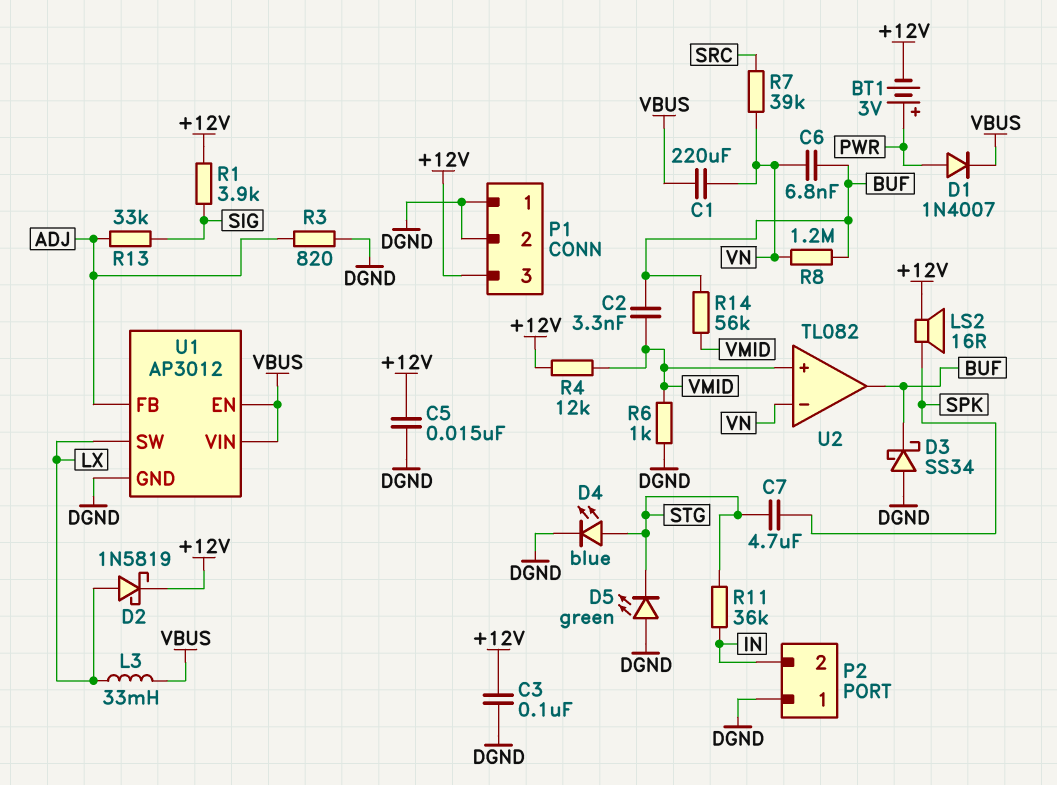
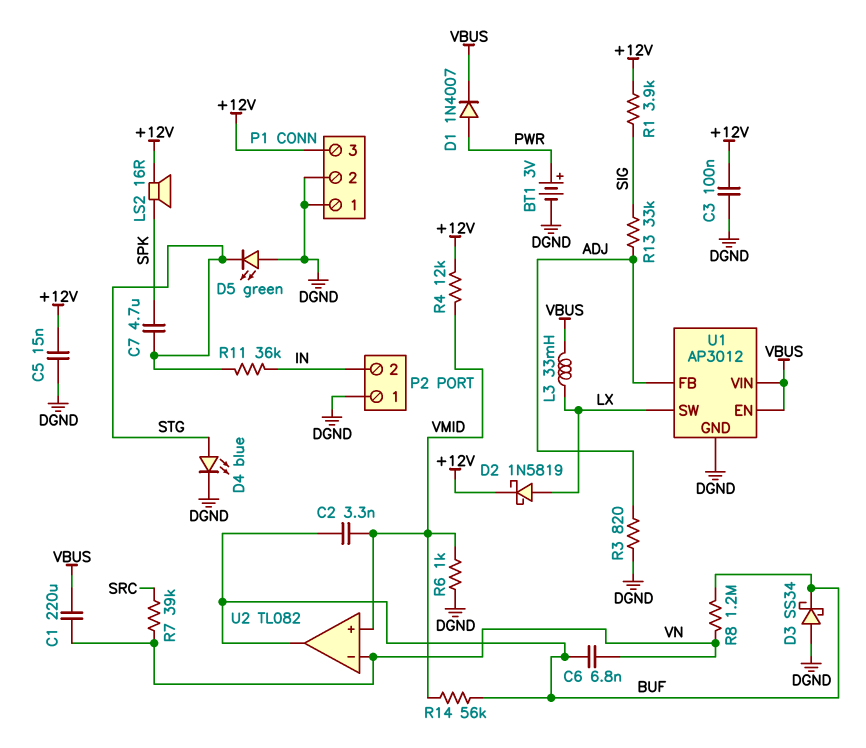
BT1: 3V (plus PWR, minus +12V) -> 3V (plus PWR, minus DGND)

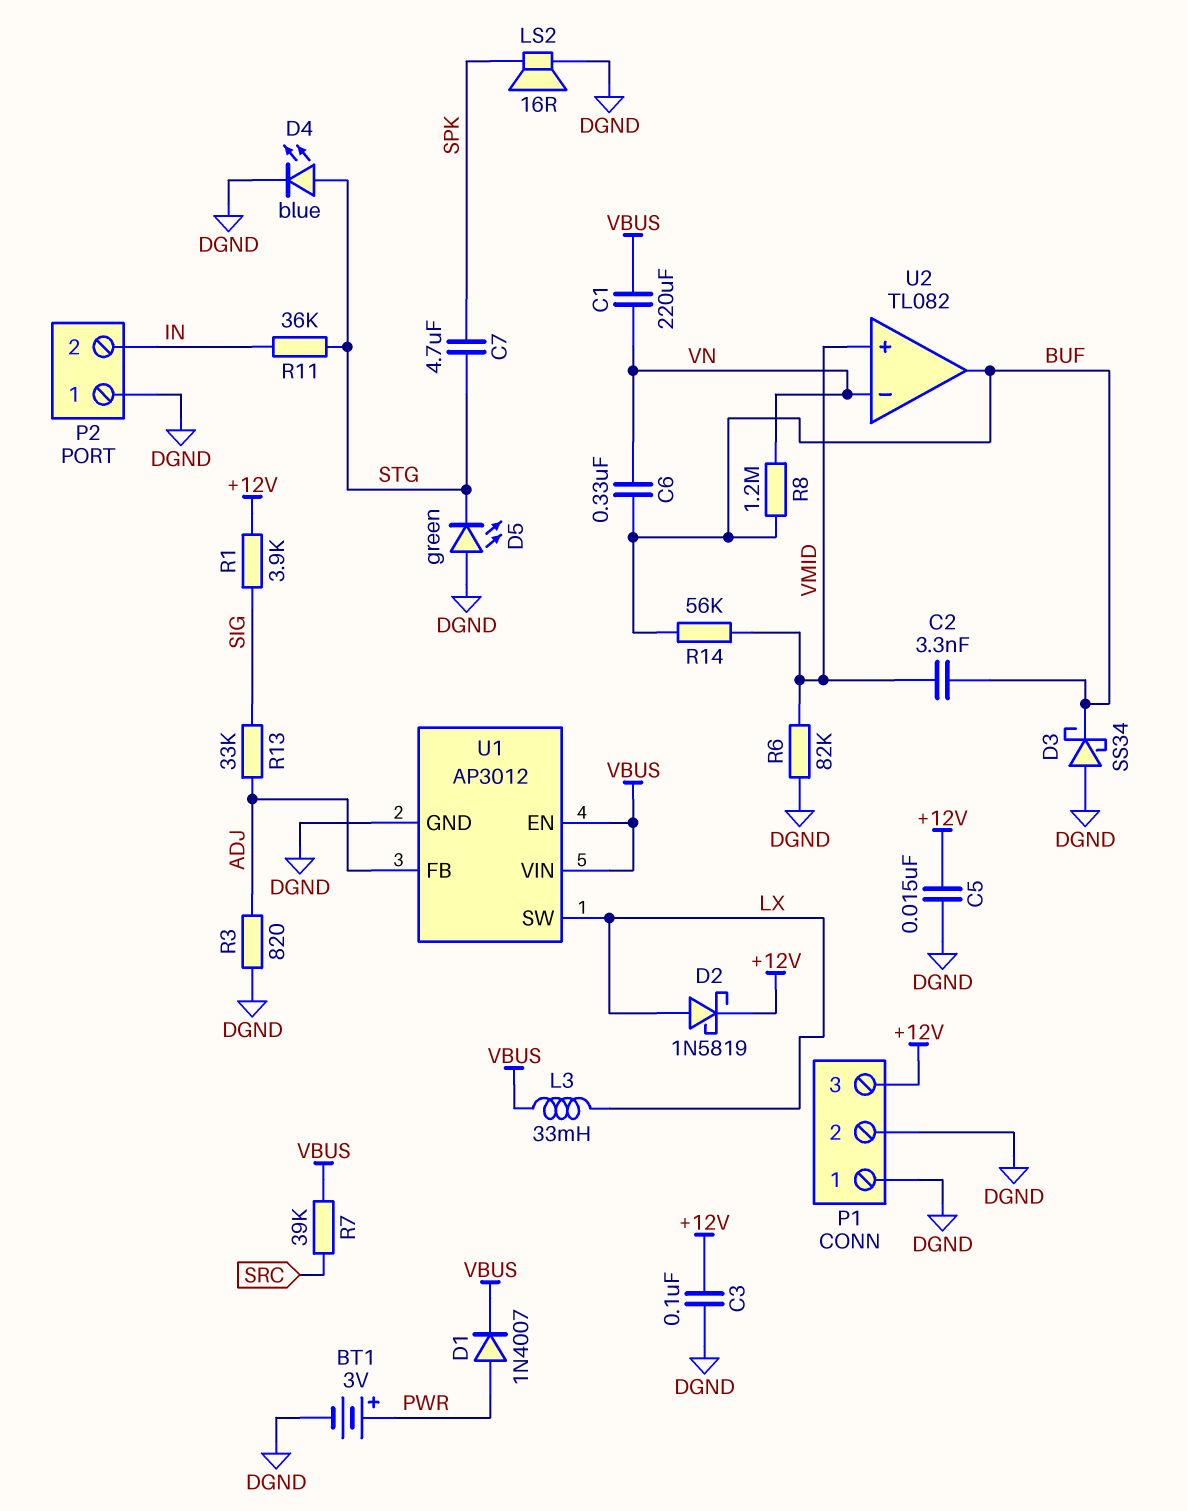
C6: 6.8nF (BUF, VN) -> 330nF (BUF, VN)
LS2: speaker 16R (+12V, SPK) -> speaker 16R (DGND, SPK)
R4: 12k (+12V, VMID) -> none
R6: 1k (DGND, VMID) -> 82k (DGND, VMID)
R7: 39k (SRC, VN) -> 39k (SRC, VBUS)

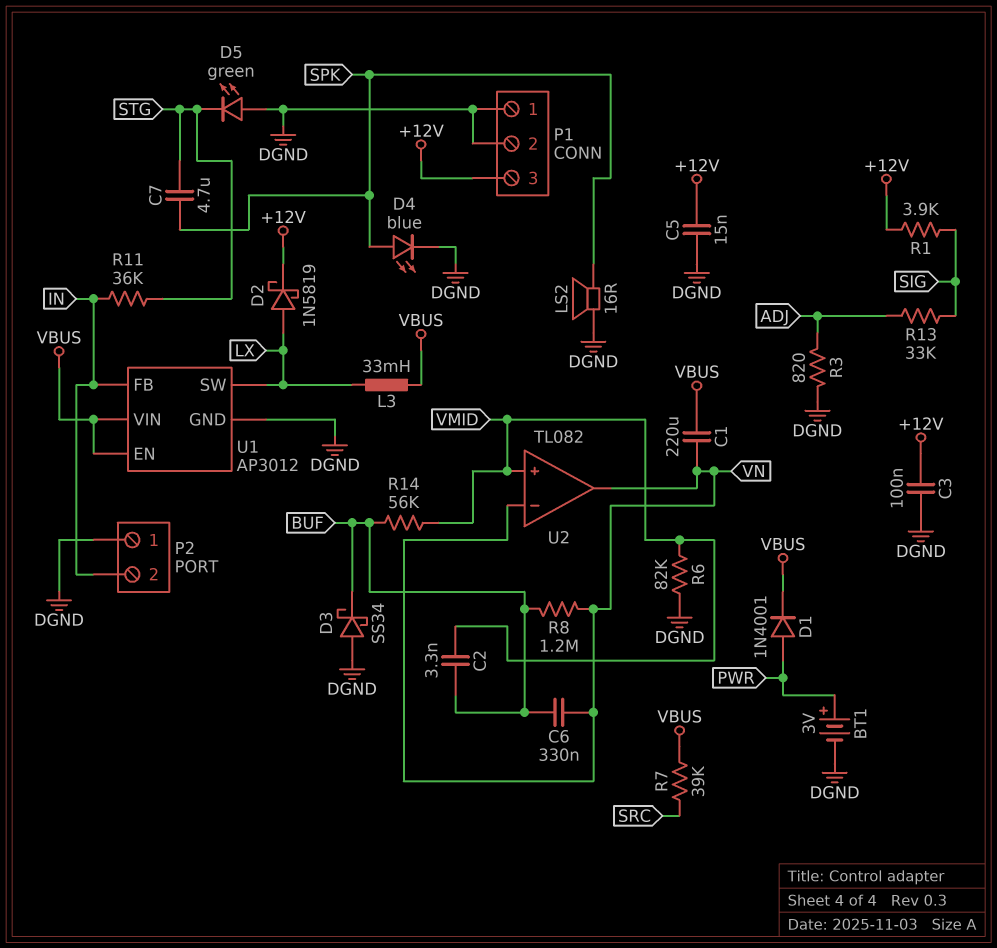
D1: diode 1N4007 (A PWR, K VBUS) -> diode 1N4001 (A PWR, K VBUS)
D4: LED blue (A STG, K DGND) -> LED blue (A SPK, K DGND)
U1 pin FB: ADJ -> IN
U2 pin out: BUF -> VN

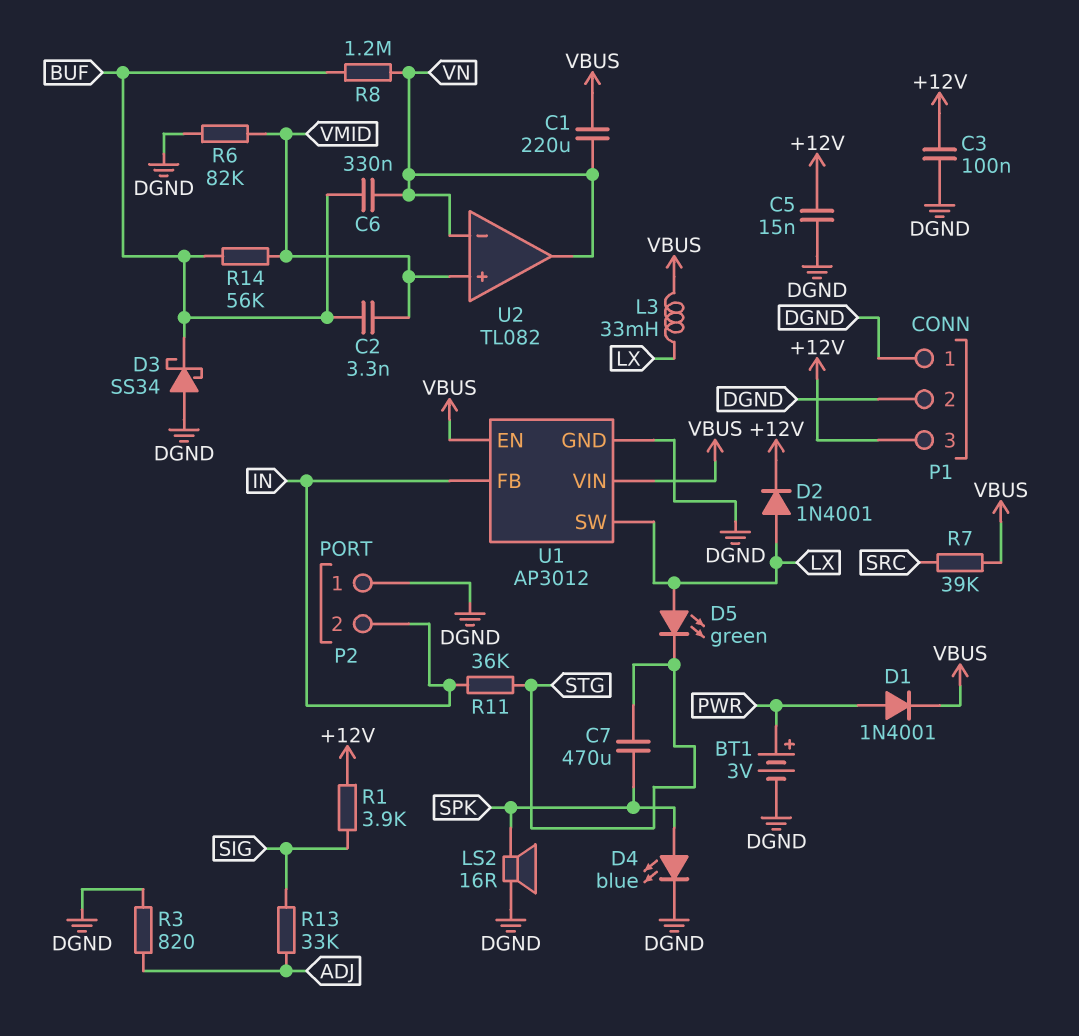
C7: 4.7uF (SPK, STG) -> 470uF (SPK, STG)
D2: schottky 1N5819 (A LX, K +12V) -> diode 1N4001 (A LX, K +12V)
D5: LED green (A DGND, K STG) -> LED green (A LX, K STG)

